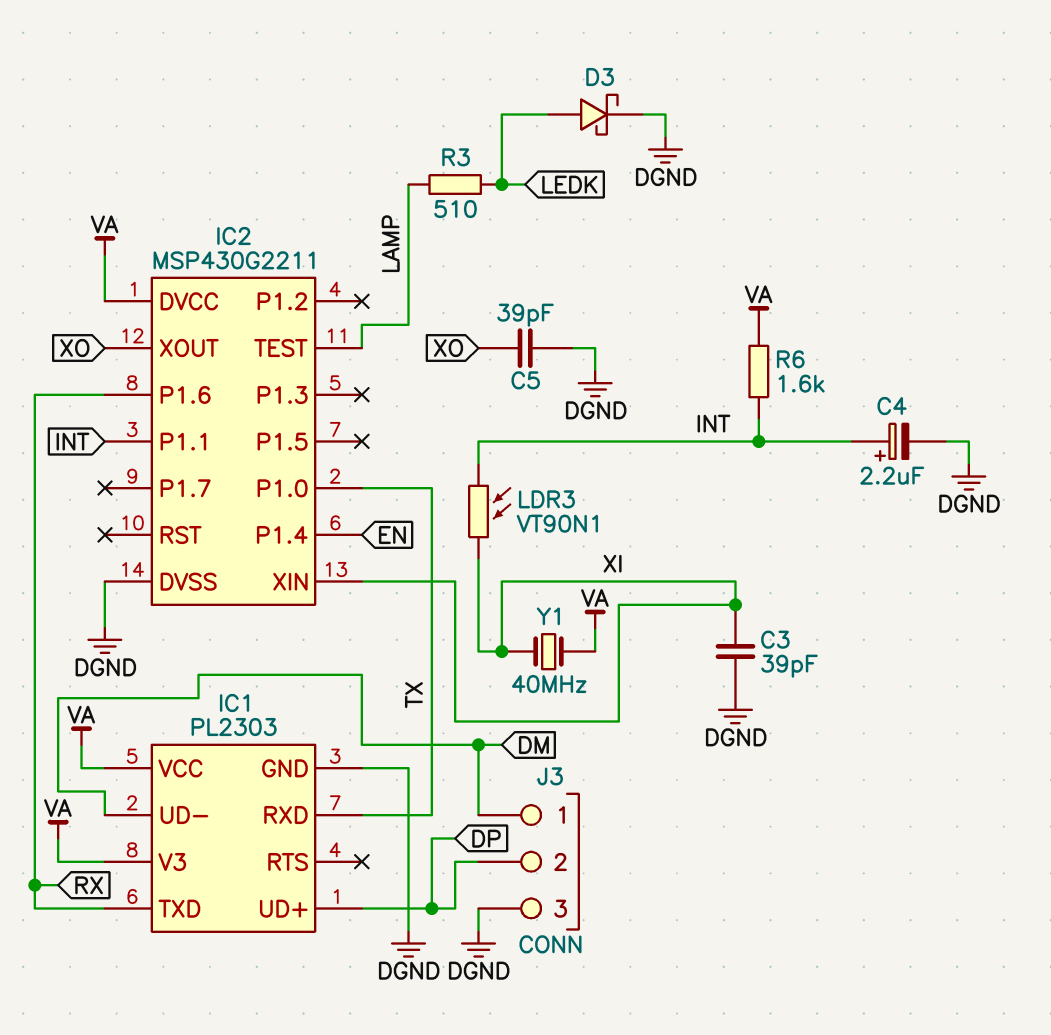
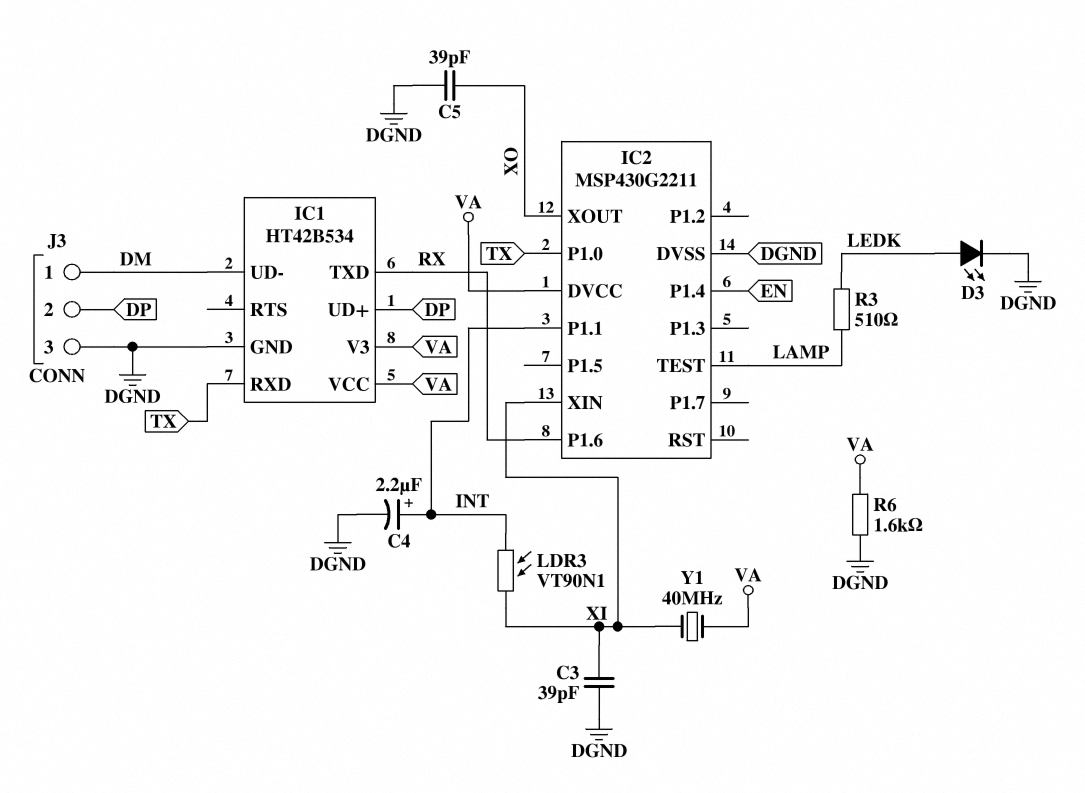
D3: schottky (A LEDK, K DGND) -> LED (A LEDK, K DGND)
IC1: PL2303 -> HT42B534
R6: 1.6k (INT, VA) -> 1.6k (DGND, VA)

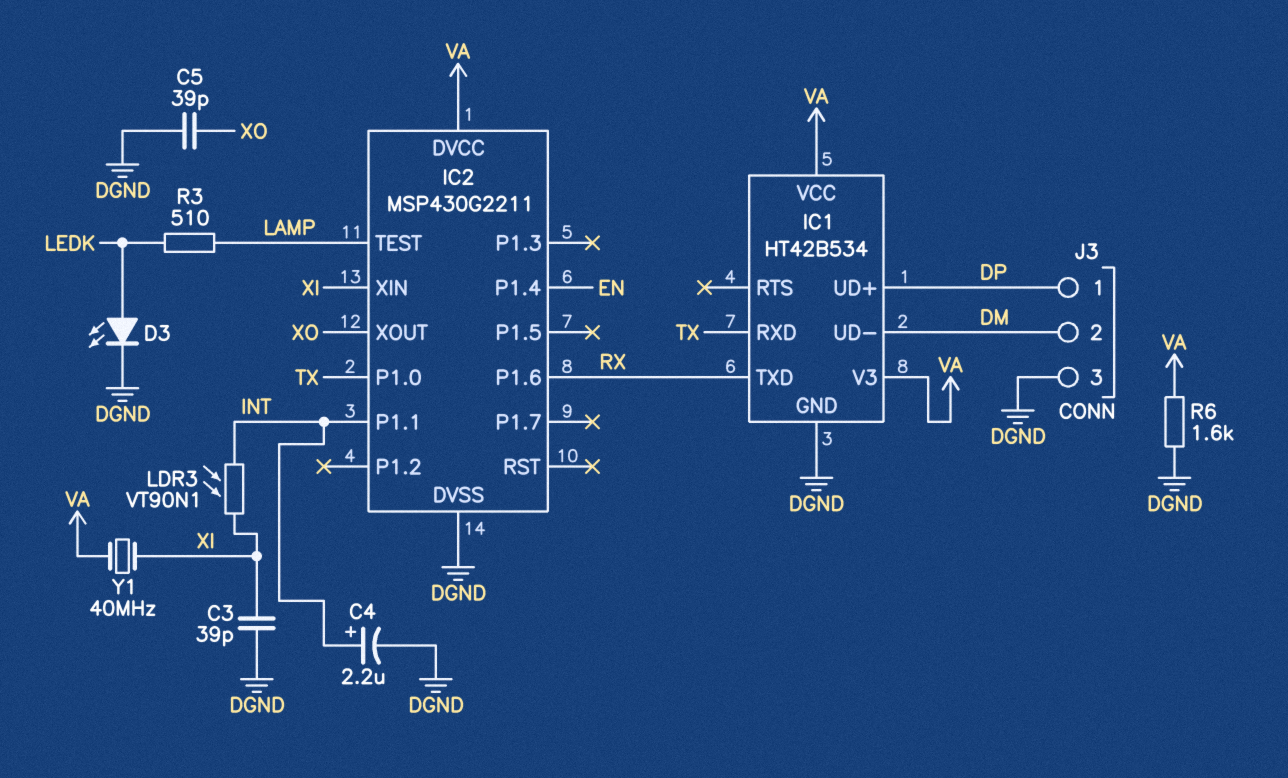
J3 pin 1: DM -> DP
J3 pin 2: DP -> DM

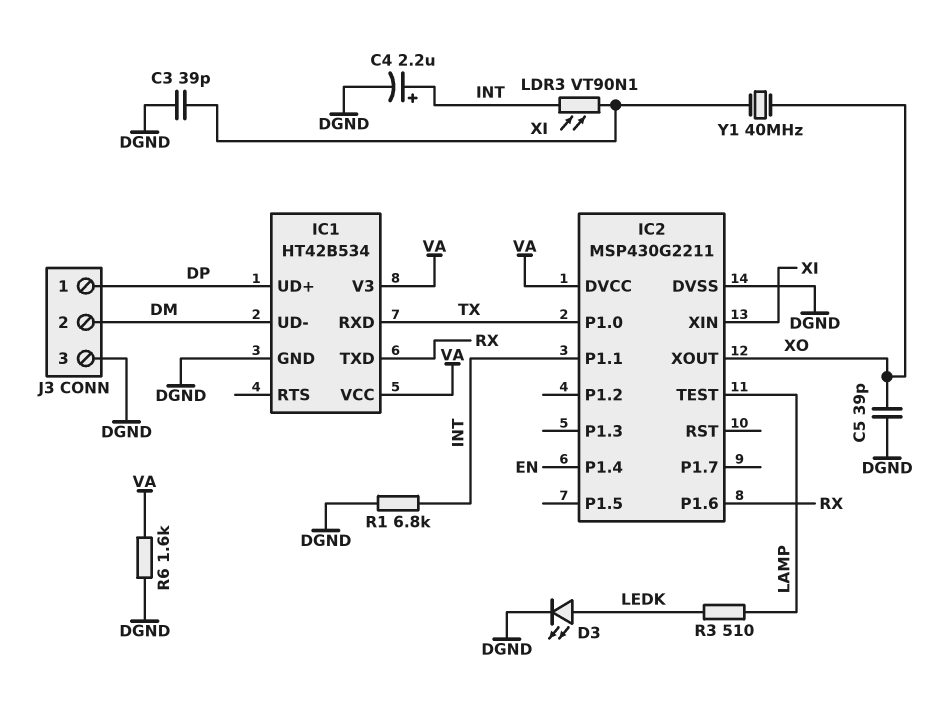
R1: none -> 6.8k (DGND, INT)
Y1: 40MHz (VA, XI) -> 40MHz (XI, XO)

